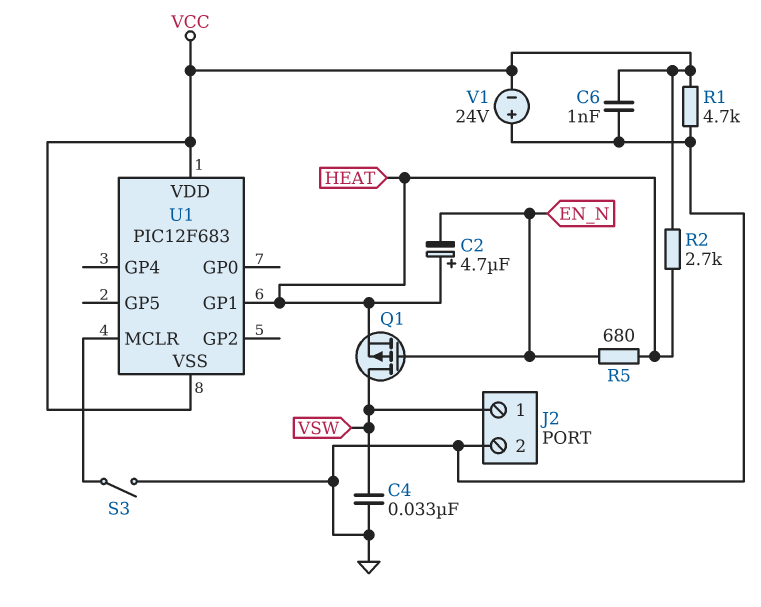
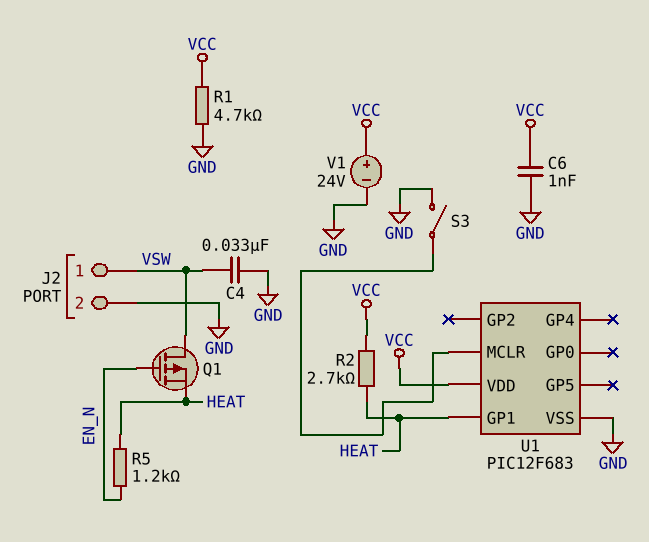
C2: 4.7uF (plus HEAT, minus EN_N) -> none
R5: 680 (EN_N, HEAT) -> 1.2k (EN_N, HEAT)
U1 pin VSS: VCC -> GND
V1: 24V (plus GND, minus VCC) -> 24V (plus VCC, minus GND)

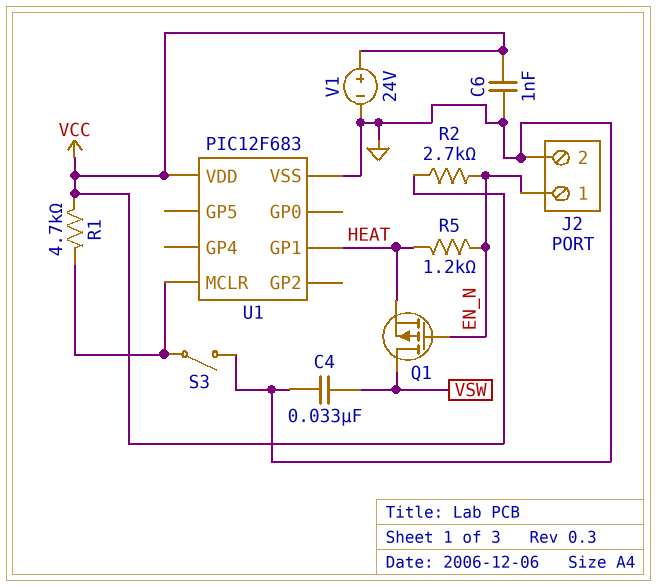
J2 pin 1: VSW -> EN_N
R1: 4.7k (GND, VCC) -> 4.7k (U1/MCLR, VCC)
R2: 2.7k (HEAT, VCC) -> 2.7k (EN_N, VCC)

